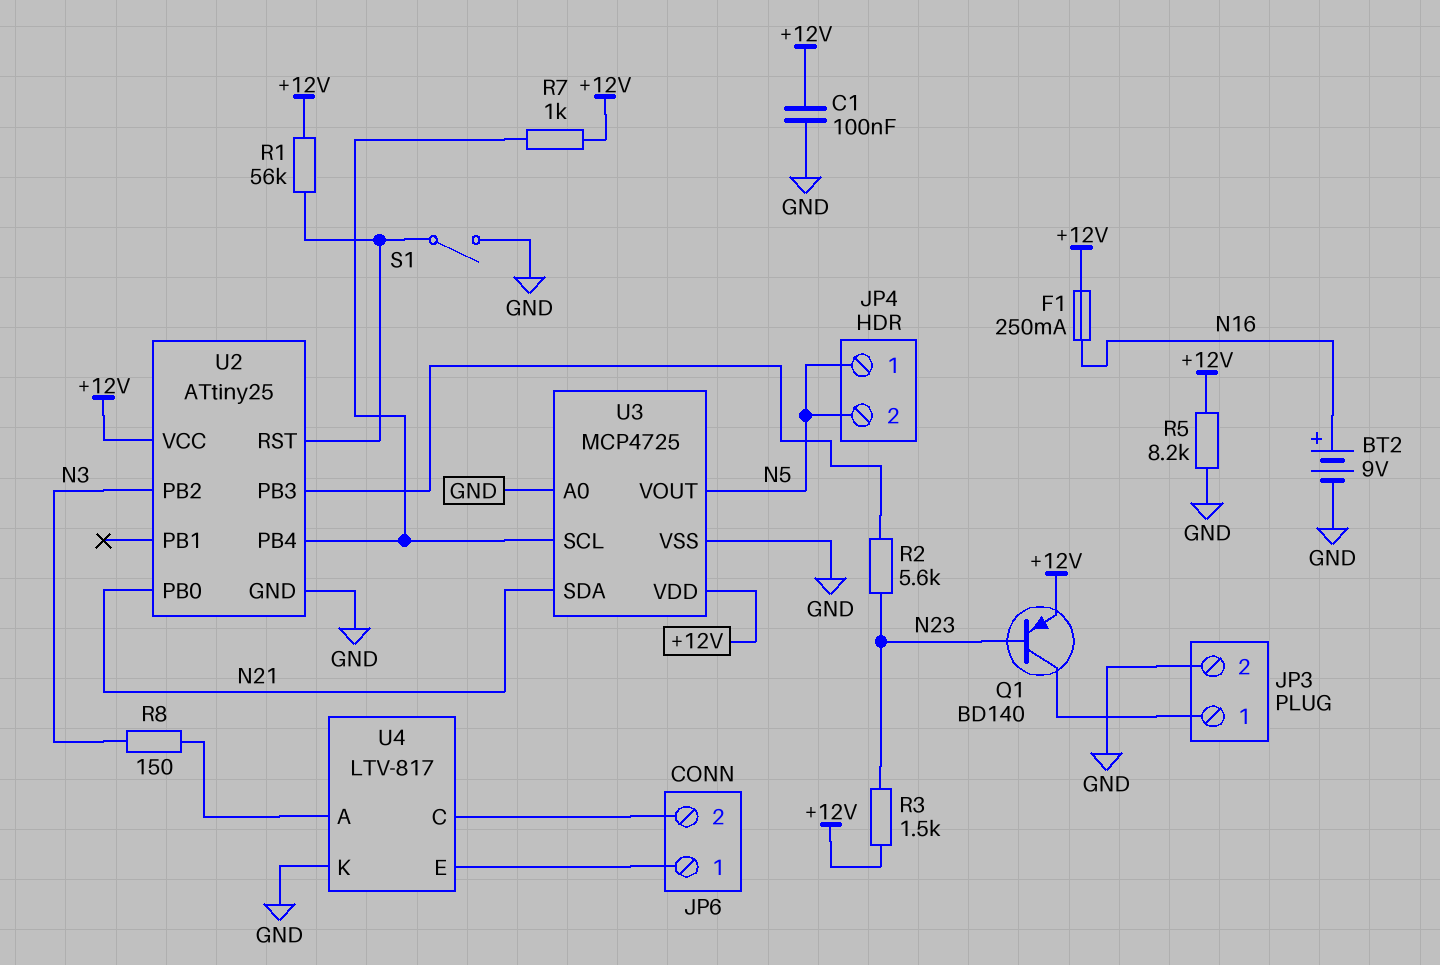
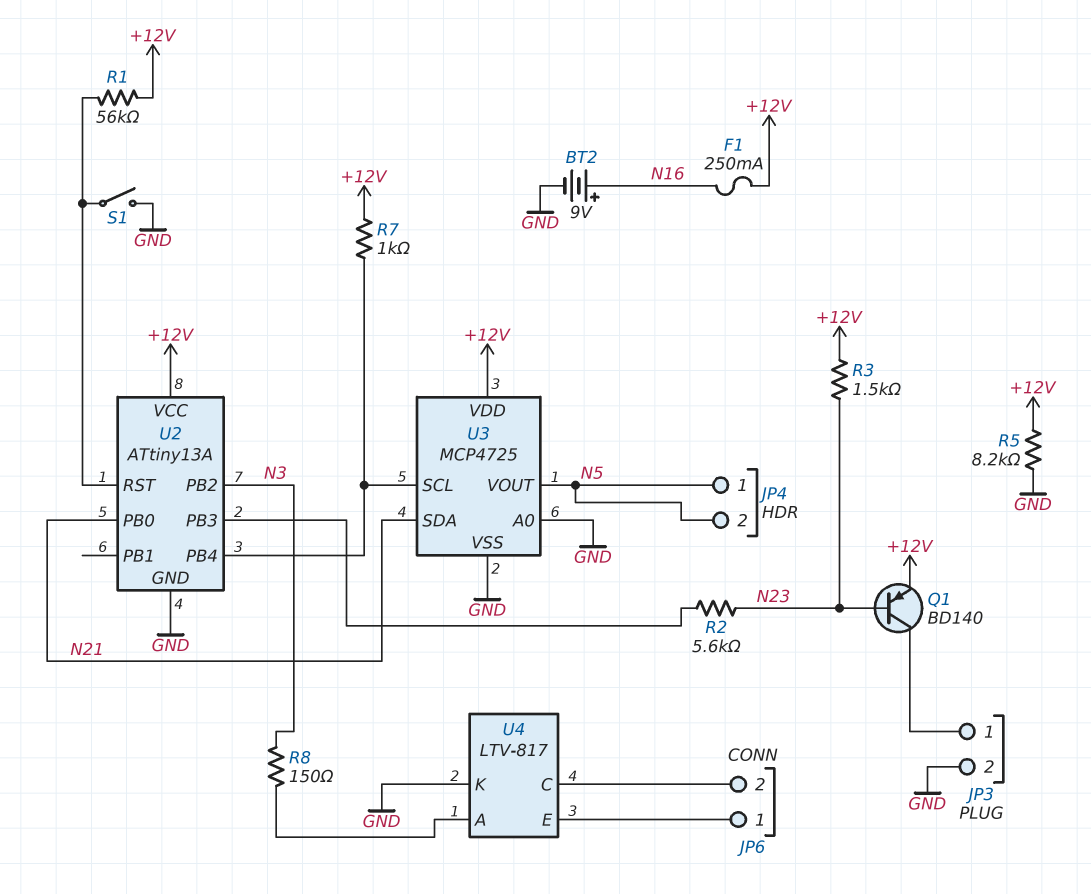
C1: 100nF (+12V, GND) -> none
U2: ATtiny25 -> ATtiny13A

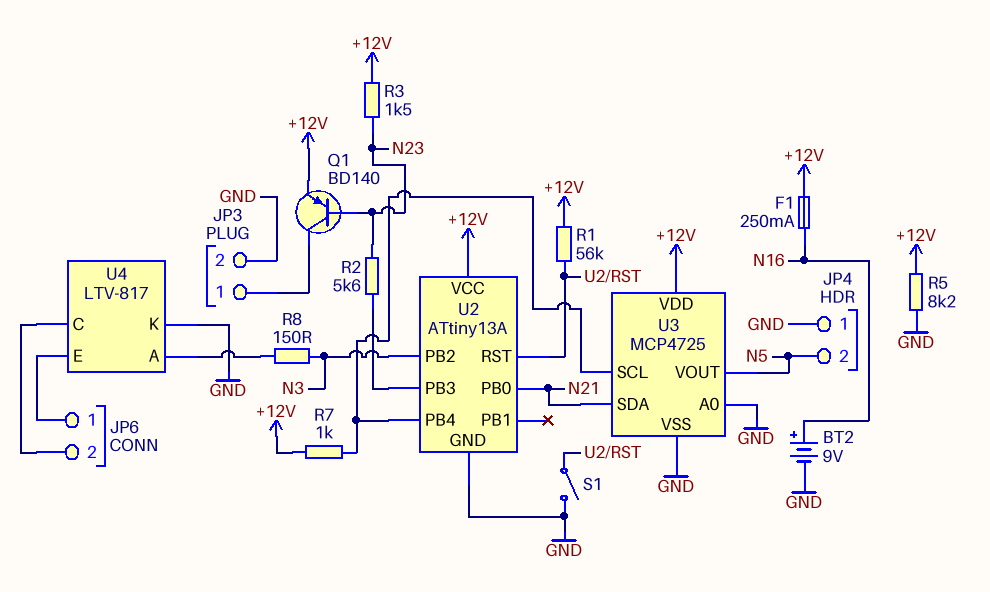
JP4 pin 1: N5 -> GND

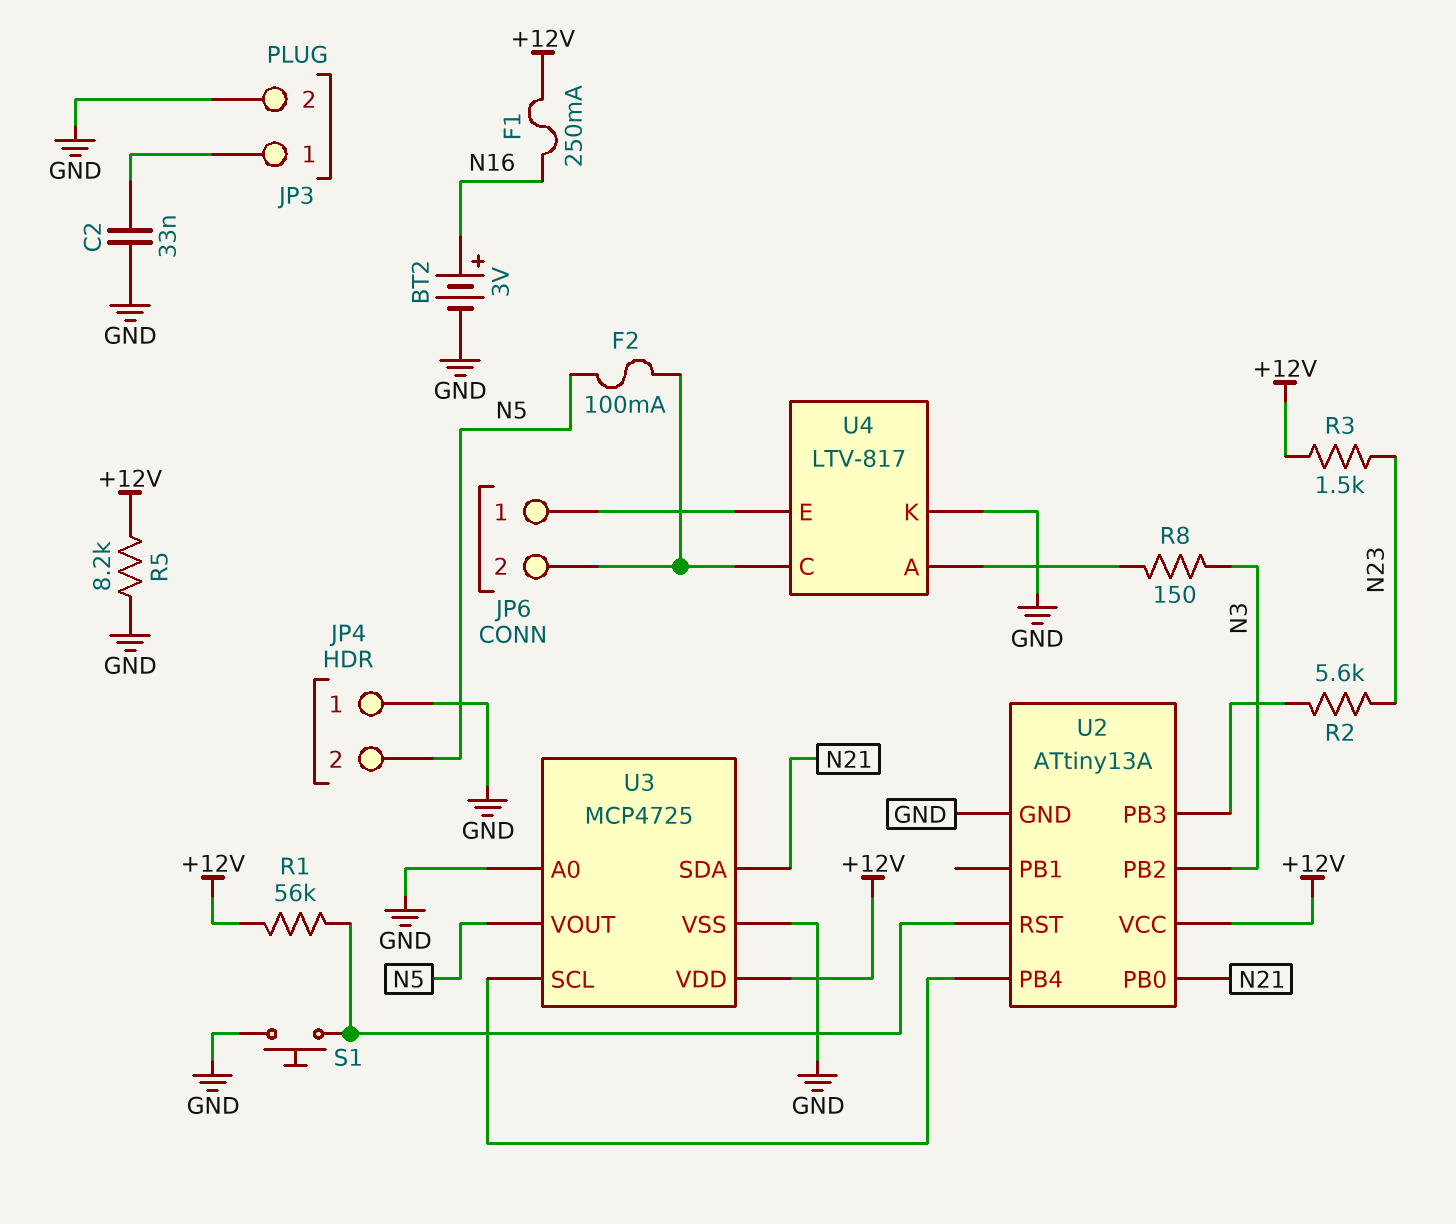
BT2: 9V (plus N16, minus GND) -> 3V (plus N16, minus GND)
C2: none -> 33nF (GND, JP3/1)
F2: none -> 100mA (JP6/2, N5)
Q1: PNP BD140 (B N23, C JP3/1, E +12V) -> none
R7: 1k (+12V, U2/PB4) -> none
S1: switch (GND, U2/RST) -> button (GND, U2/RST)

